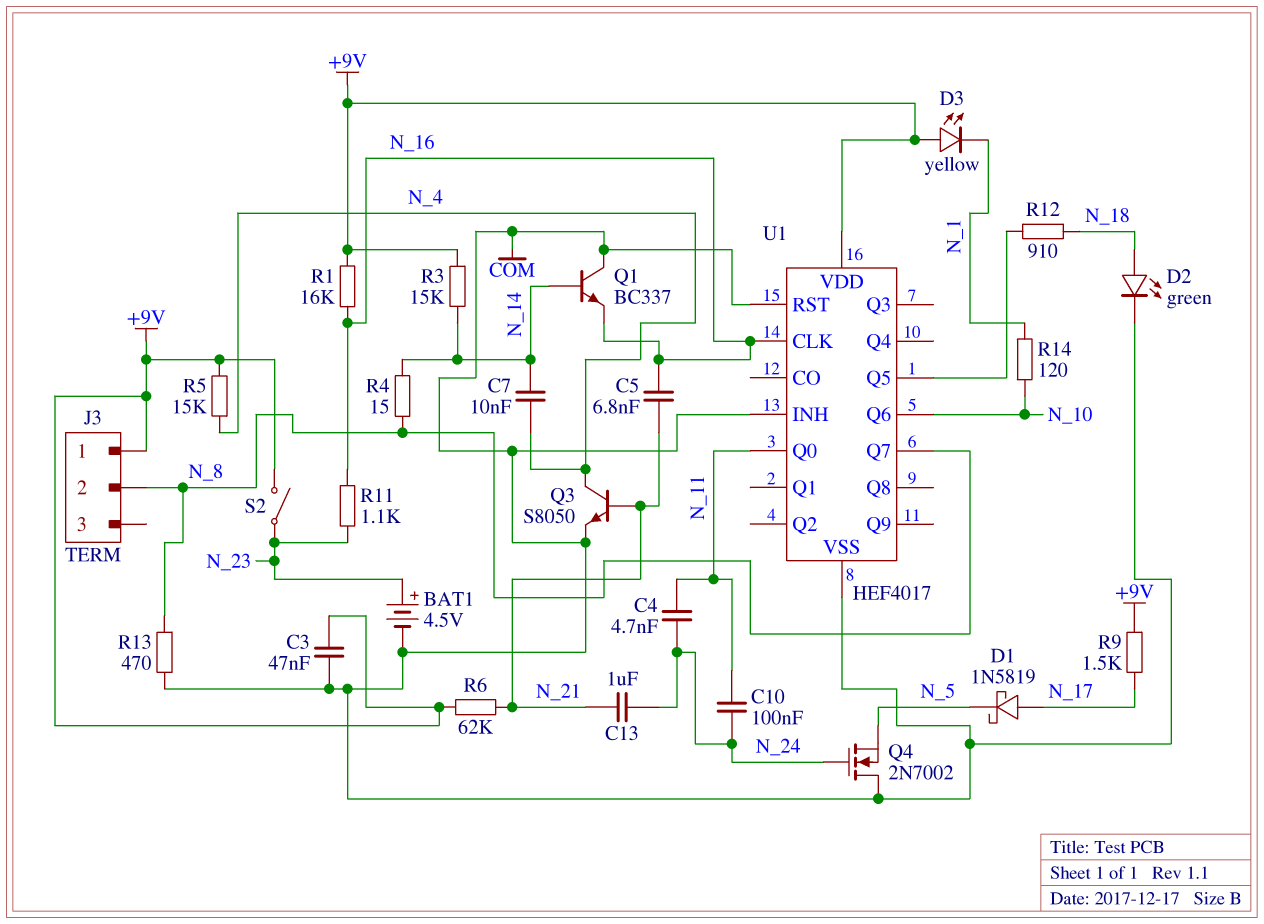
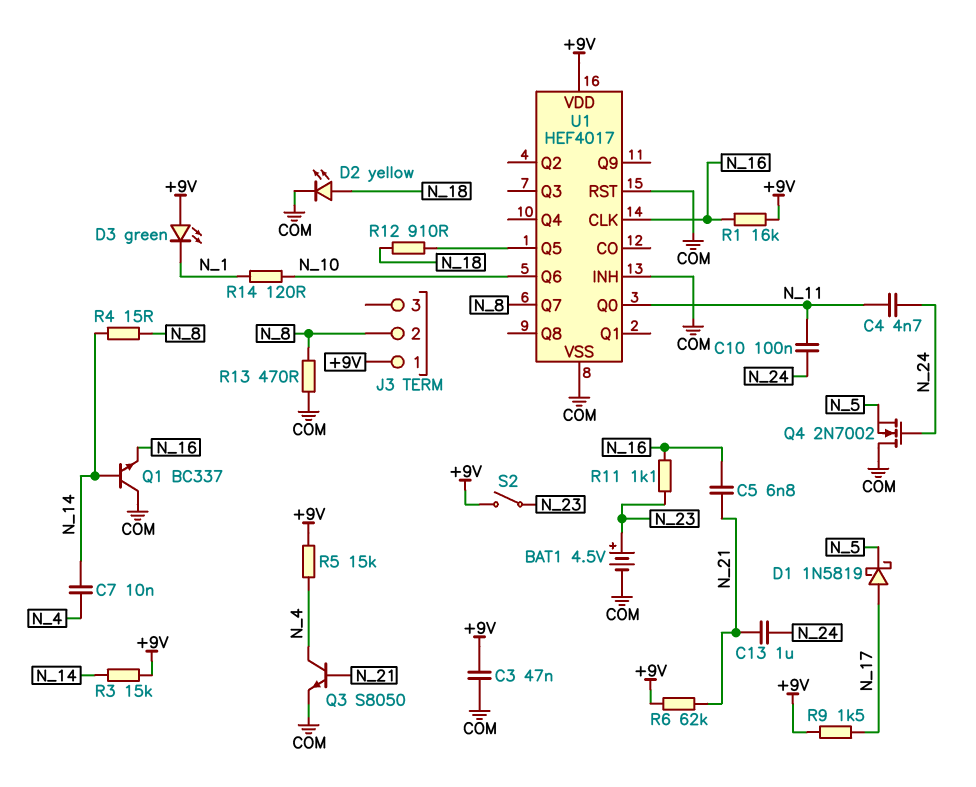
D2: LED green (A N_18, K COM) -> LED yellow (A N_18, K COM)
D3: LED yellow (A +9V, K N_1) -> LED green (A +9V, K N_1)

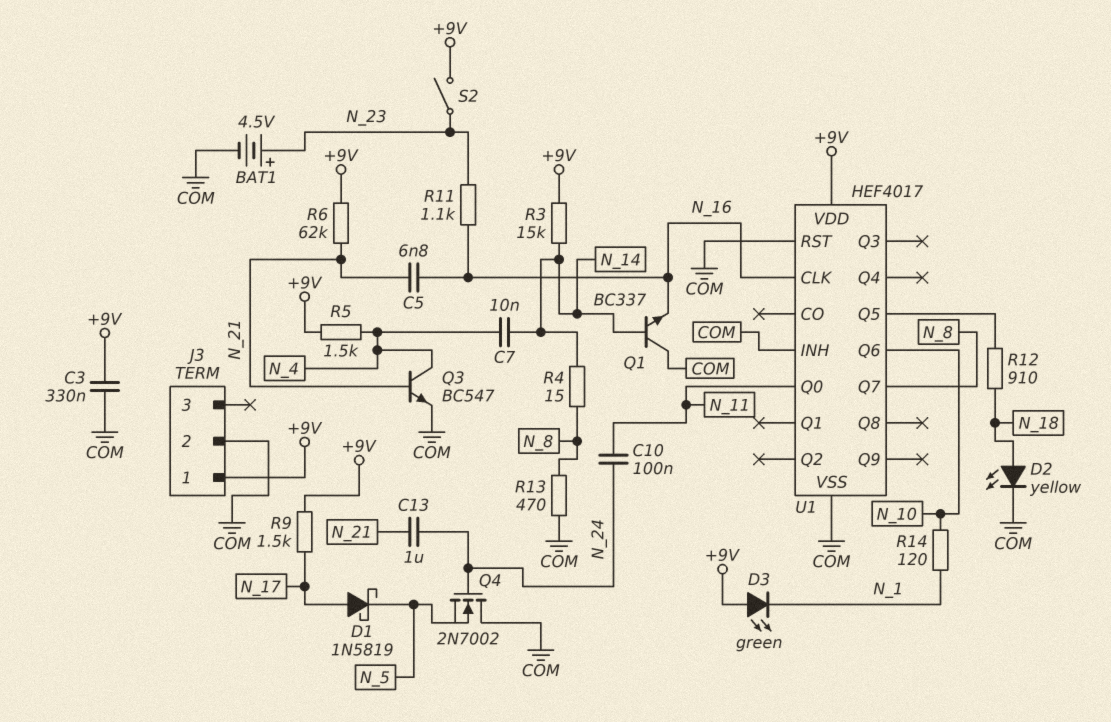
C3: 47nF (+9V, COM) -> 330nF (+9V, COM)
C4: 4.7nF (N_11, N_24) -> none
J3 pin 2: N_8 -> COM
Q3: NPN S8050 (B N_21, C N_4, E COM) -> NPN BC547 (B N_21, C N_4, E COM)
R1: 16k (+9V, N_16) -> none
R5: 15k (+9V, N_4) -> 1.5k (+9V, N_4)

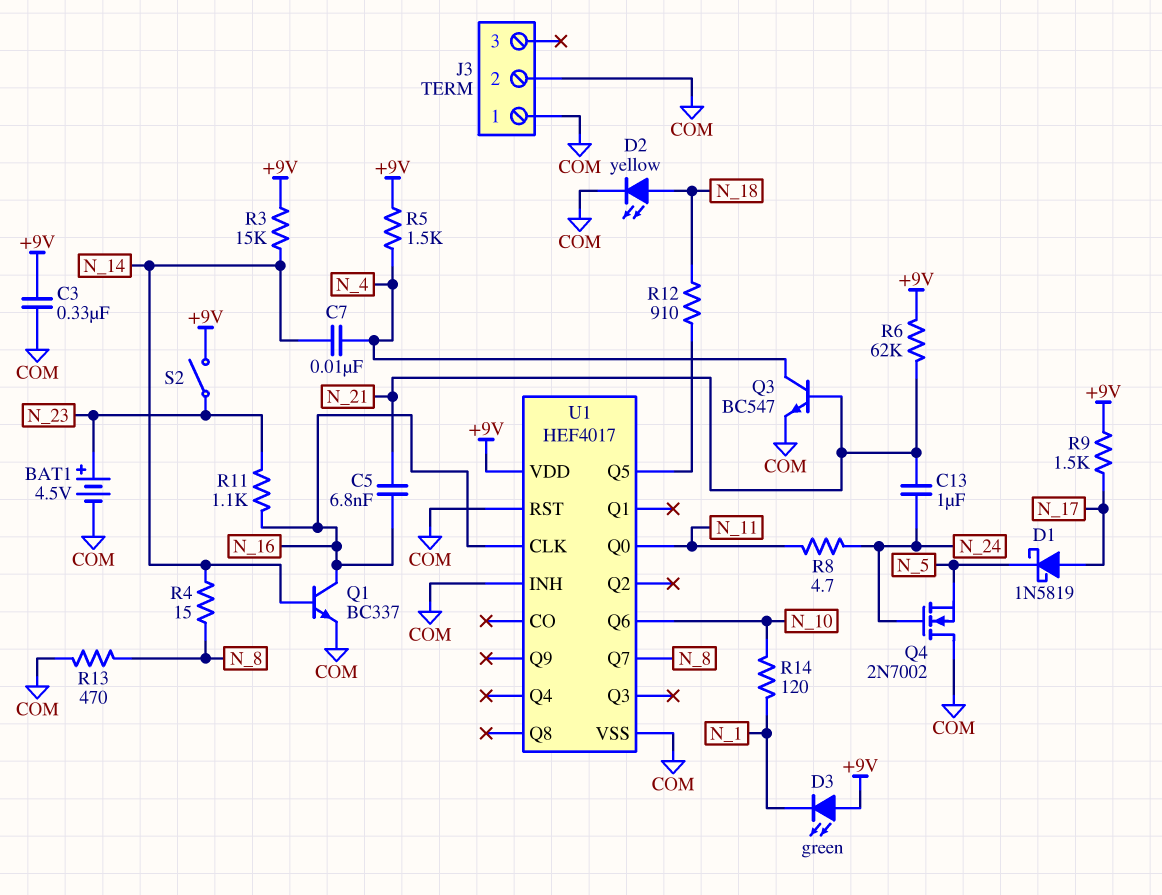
C10: 100nF (N_11, N_24) -> none
J3 pin 1: +9V -> COM
Q1: NPN BC337 (B N_14, C COM, E N_16) -> NPN BC337 (B N_14, C N_16, E COM)
R8: none -> 4.7 (N_11, N_24)

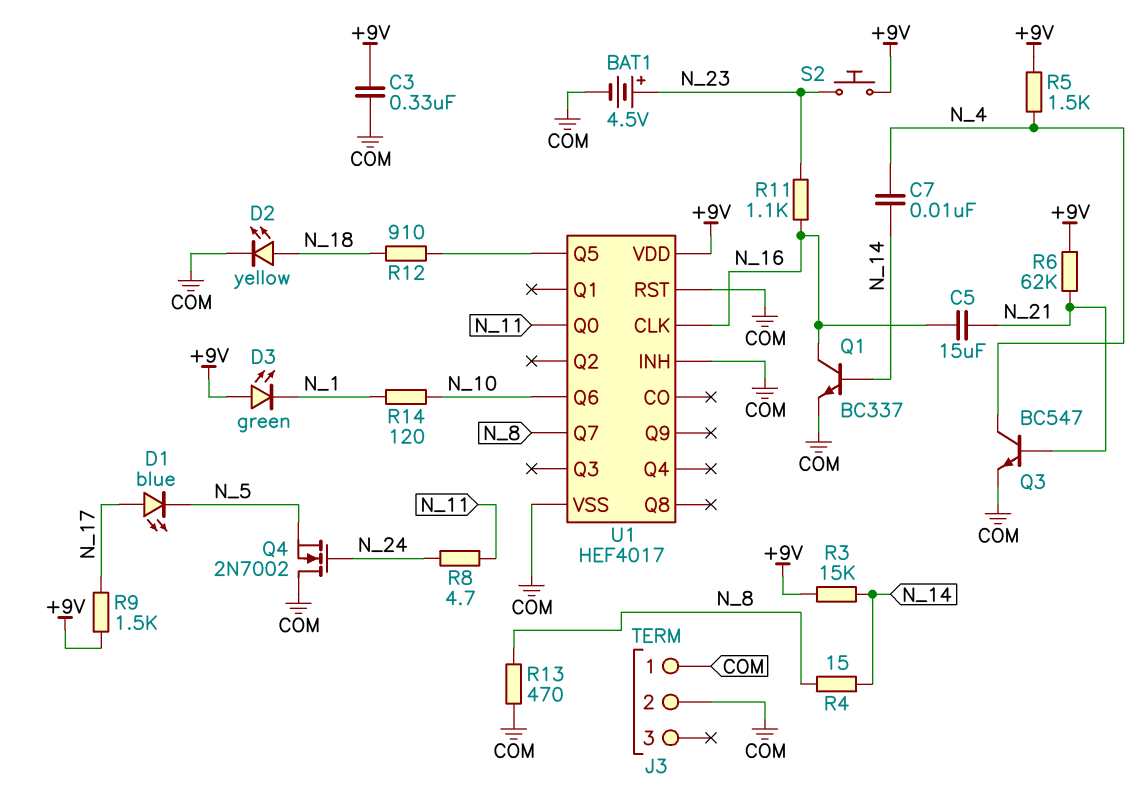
C5: 6.8nF (N_16, N_21) -> 15uF (N_16, N_21)
C13: 1uF (N_21, N_24) -> none
D1: schottky 1N5819 (A N_17, K N_5) -> LED blue (A N_17, K N_5)
S2: switch (+9V, N_23) -> button (+9V, N_23)

